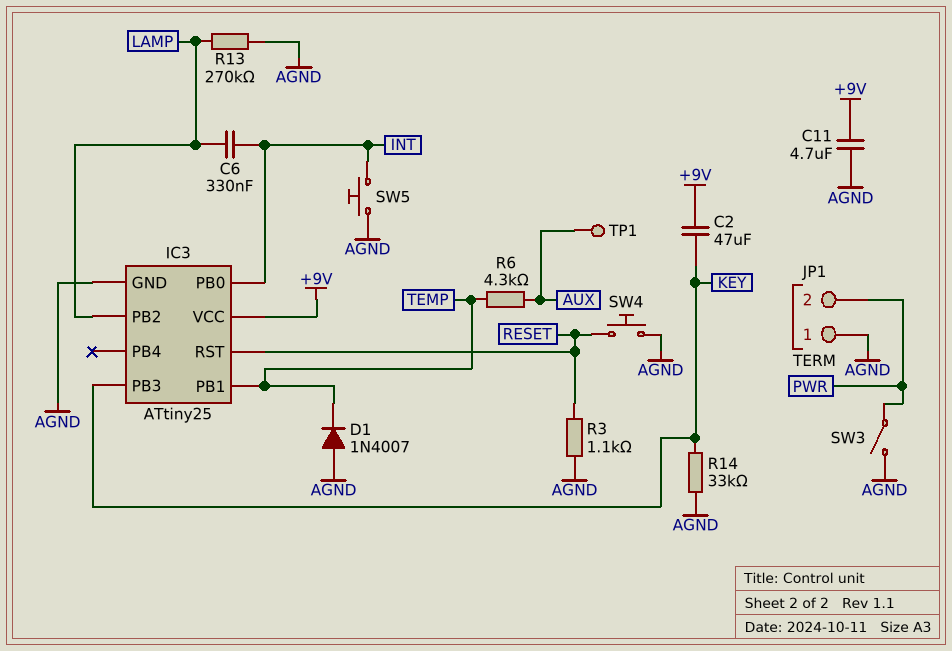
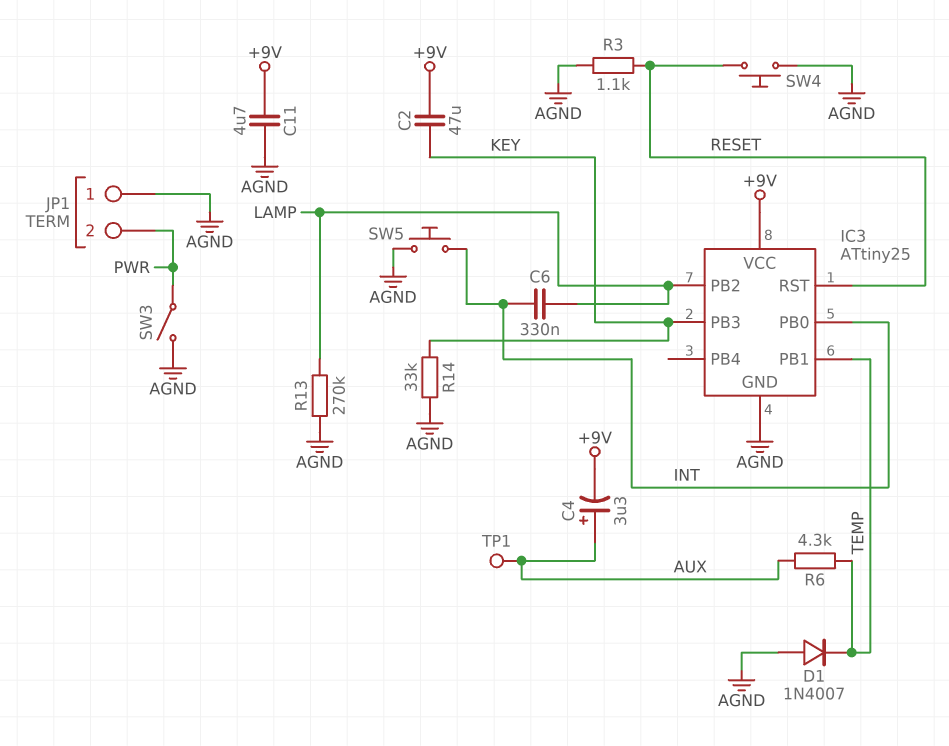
C4: none -> 3.3uF (plus AUX, minus +9V)

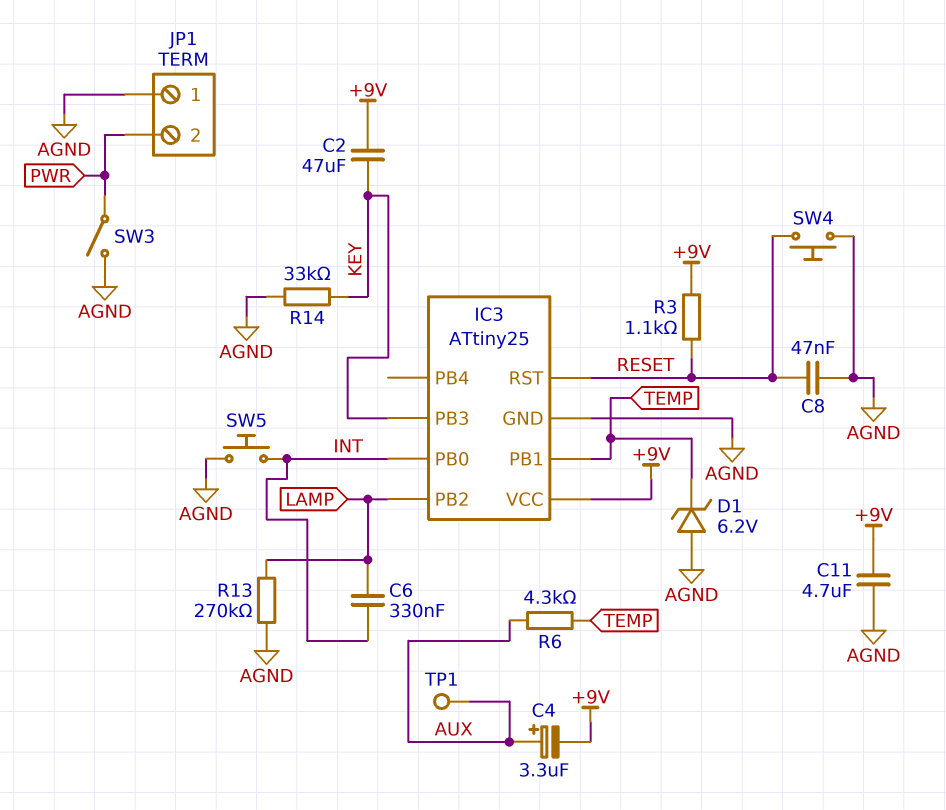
C8: none -> 47nF (AGND, RESET)
D1: diode 1N4007 (A AGND, K TEMP) -> zener 6.2V (A AGND, K TEMP)
R3: 1.1k (AGND, RESET) -> 1.1k (+9V, RESET)

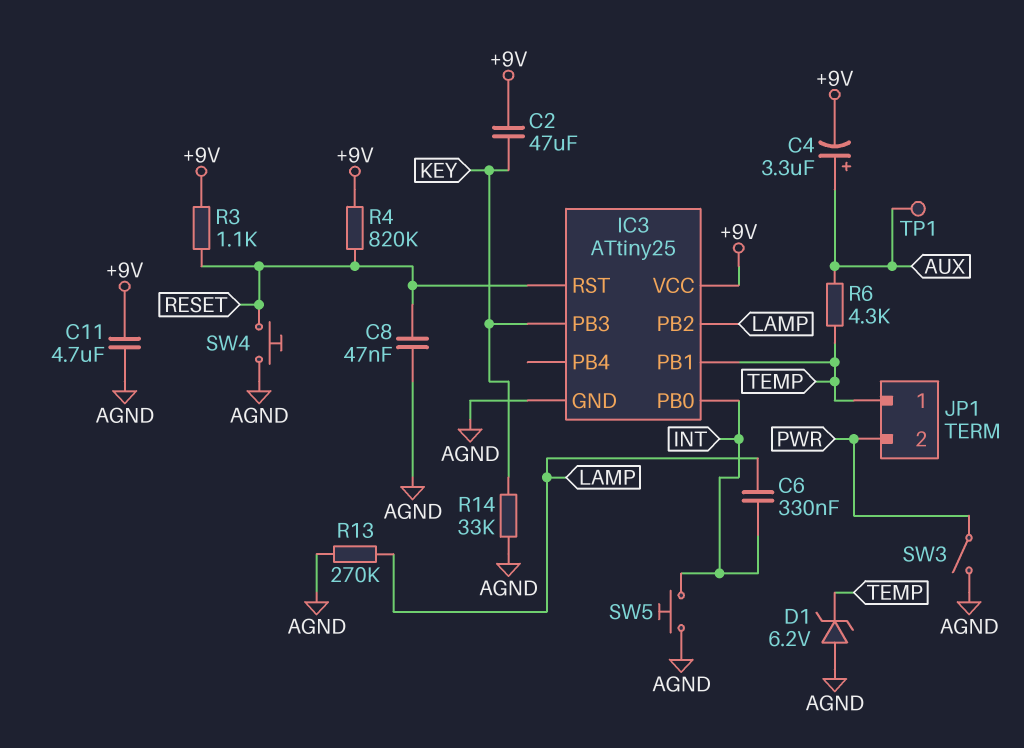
JP1 pin 1: AGND -> TEMP
R4: none -> 820k (+9V, RESET)

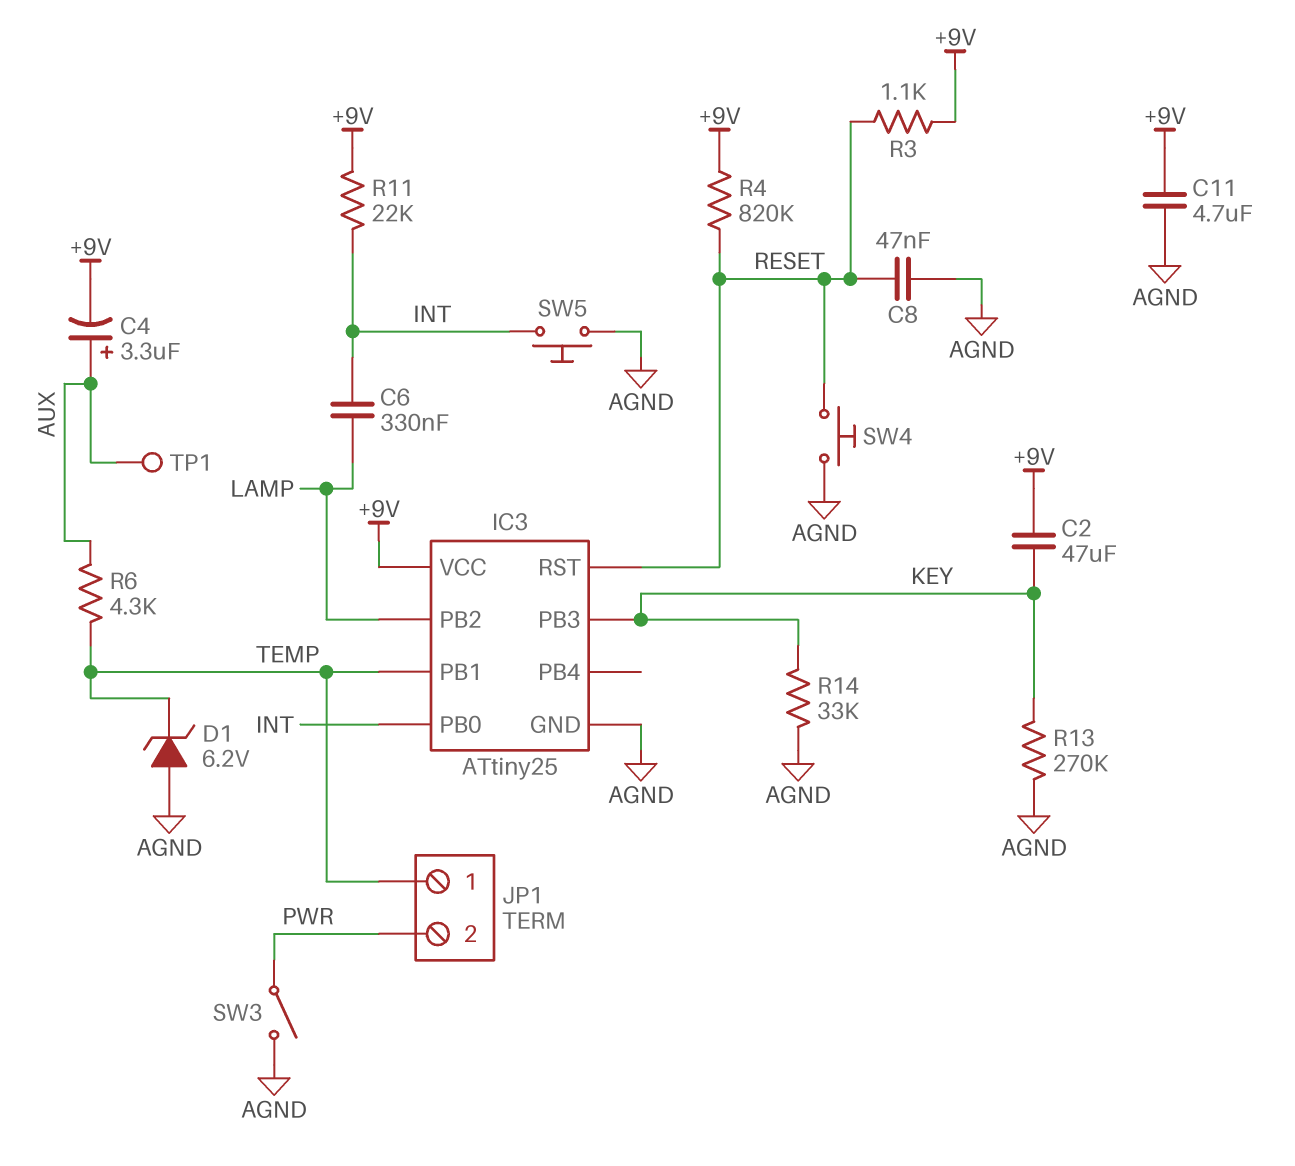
R11: none -> 22k (+9V, INT)
R13: 270k (AGND, LAMP) -> 270k (AGND, KEY)

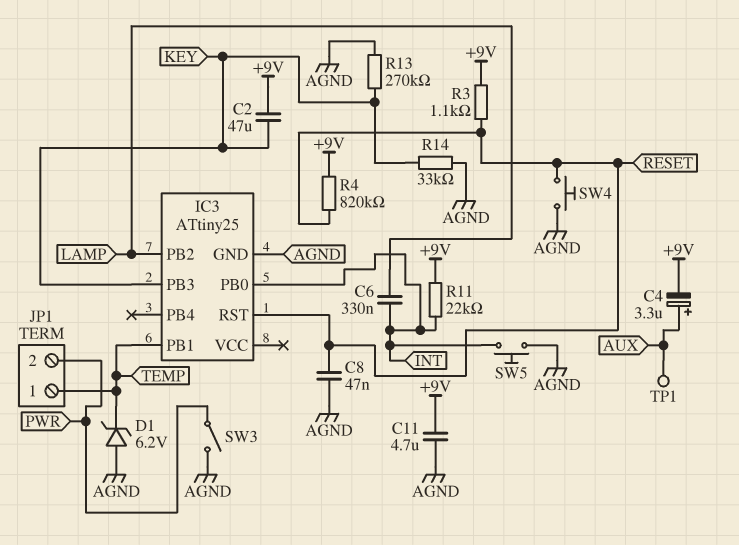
IC3 pin VCC: +9V -> none
R6: 4.3k (AUX, TEMP) -> none

